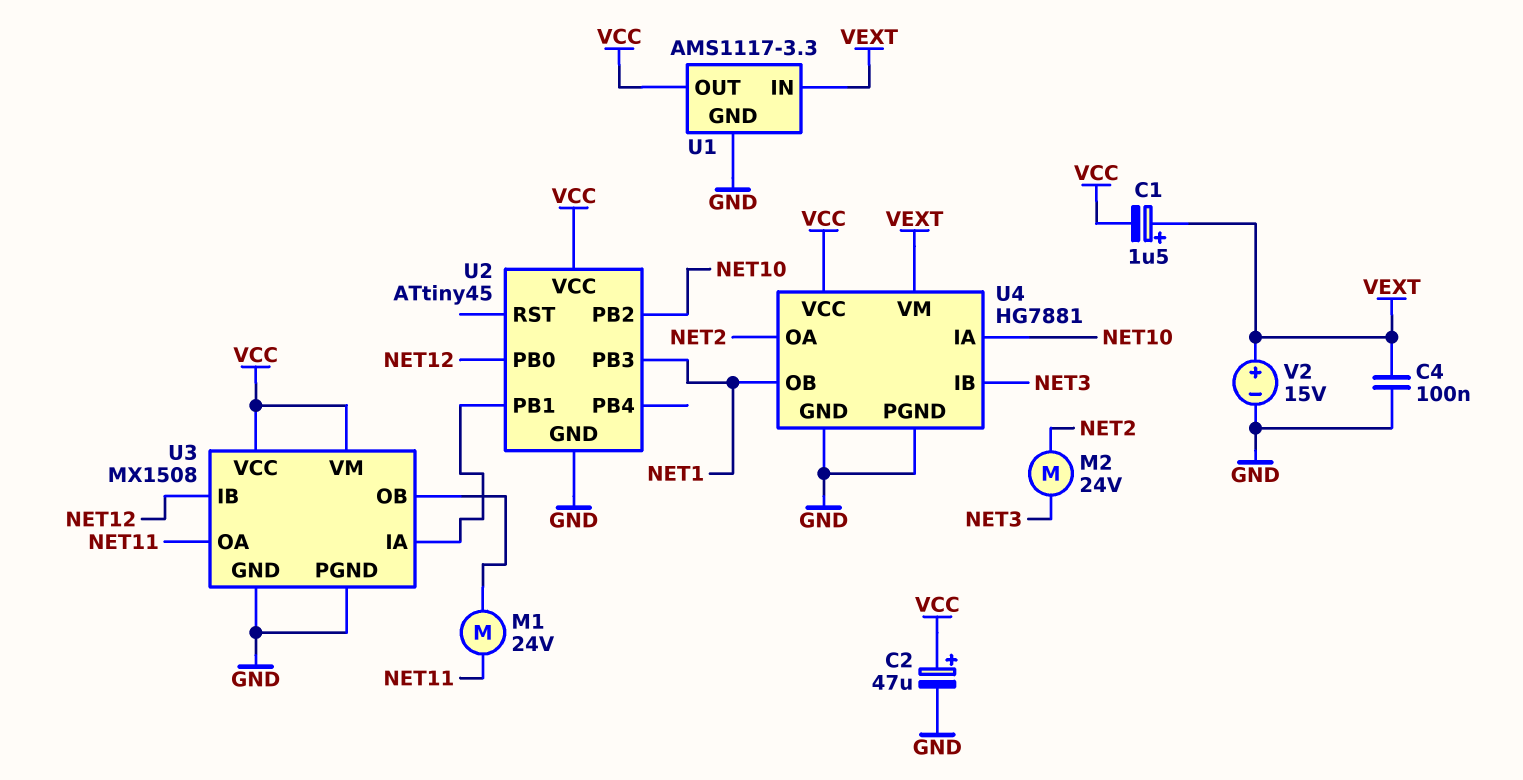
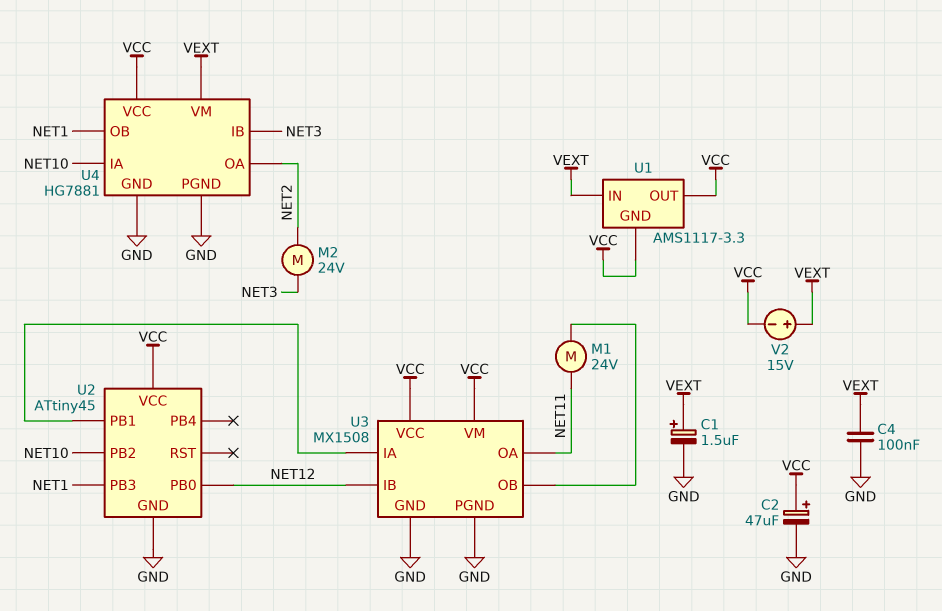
C1: 1.5uF (plus VEXT, minus VCC) -> 1.5uF (plus VEXT, minus GND)
U1 pin GND: GND -> VCC
V2: 15V (plus VEXT, minus GND) -> 15V (plus VEXT, minus VCC)

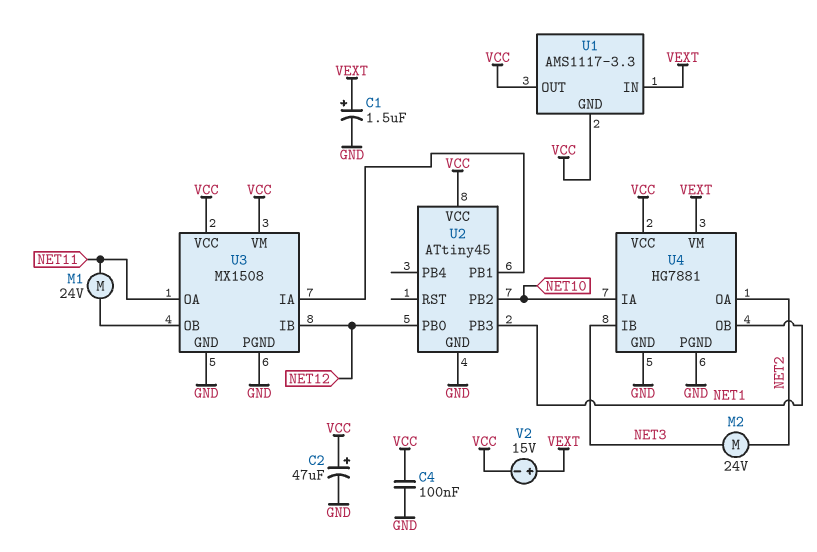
C4: 100nF (GND, VEXT) -> 100nF (GND, VCC)

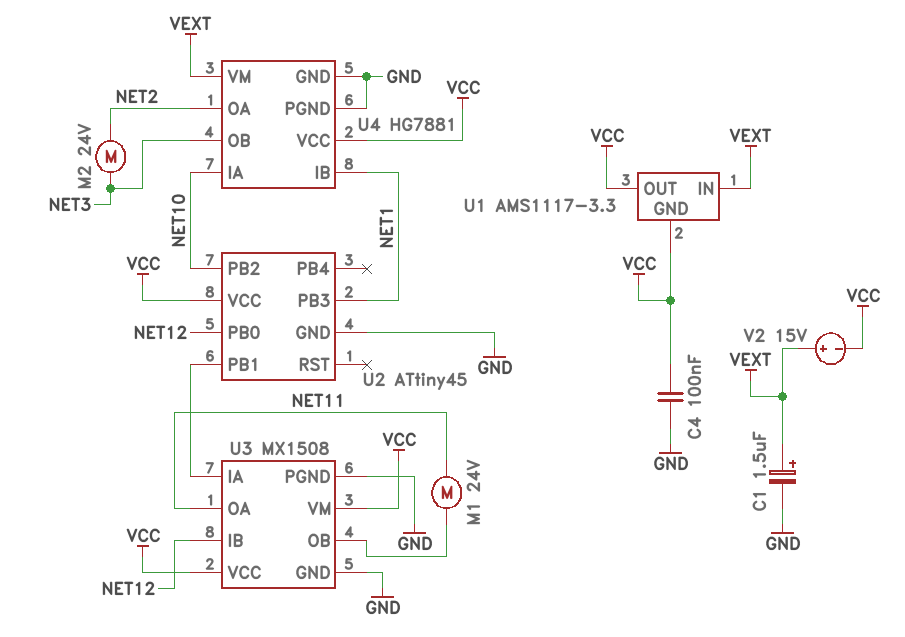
C2: 47uF (plus VCC, minus GND) -> none
U4 pin IB: NET3 -> NET1
U4 pin OB: NET1 -> NET3

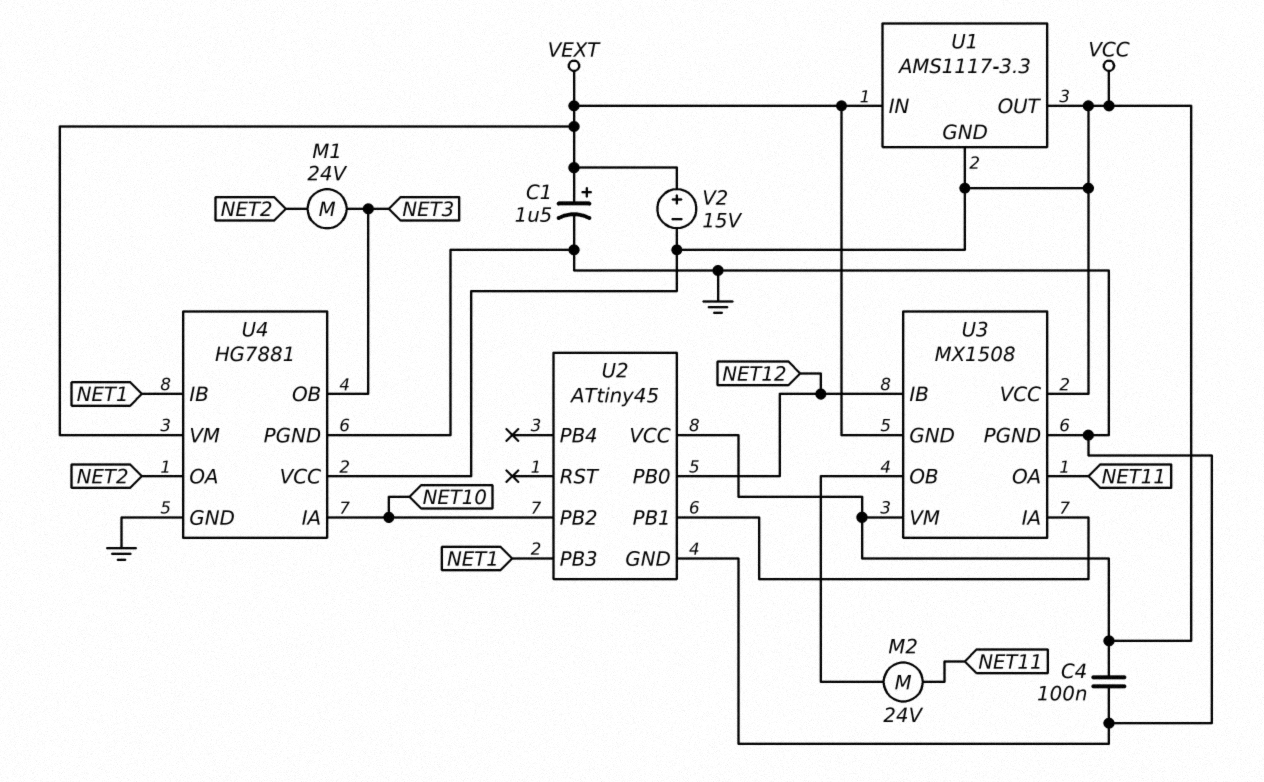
M1: motor 24V (NET11, U3/OB) -> motor 24V (NET2, NET3)
M2: motor 24V (NET2, NET3) -> motor 24V (NET11, U3/OB)
U3 pin GND: GND -> VEXT

